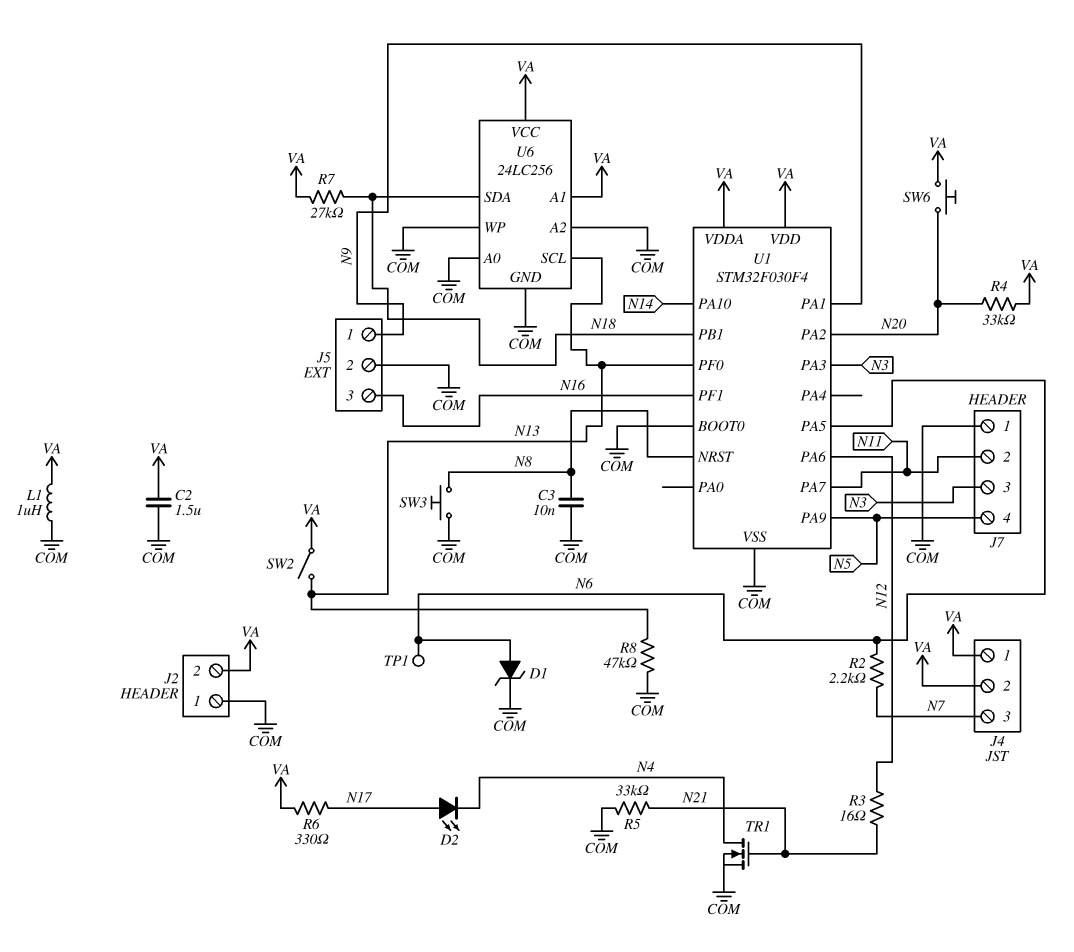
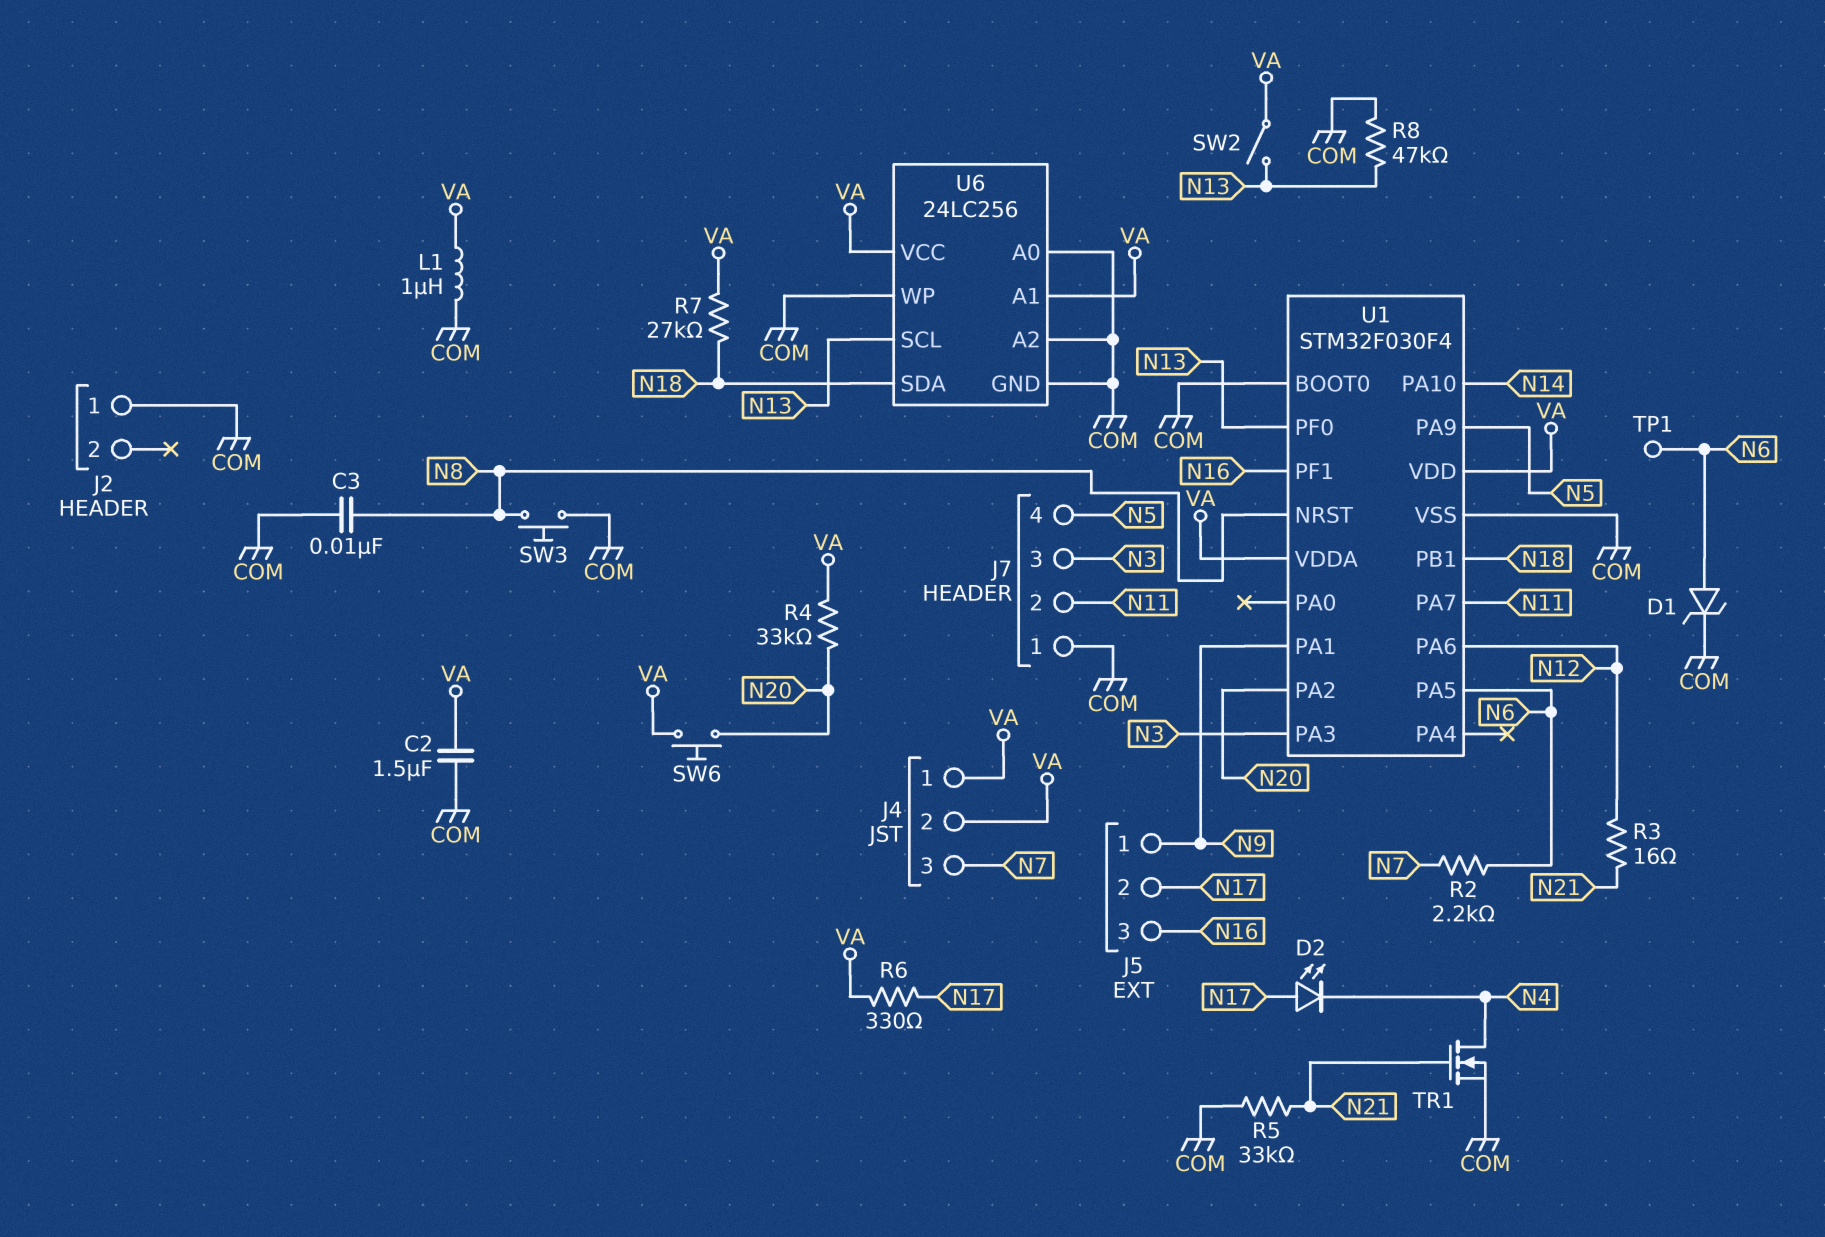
J2 pin 2: VA -> none
J5 pin 2: COM -> N17

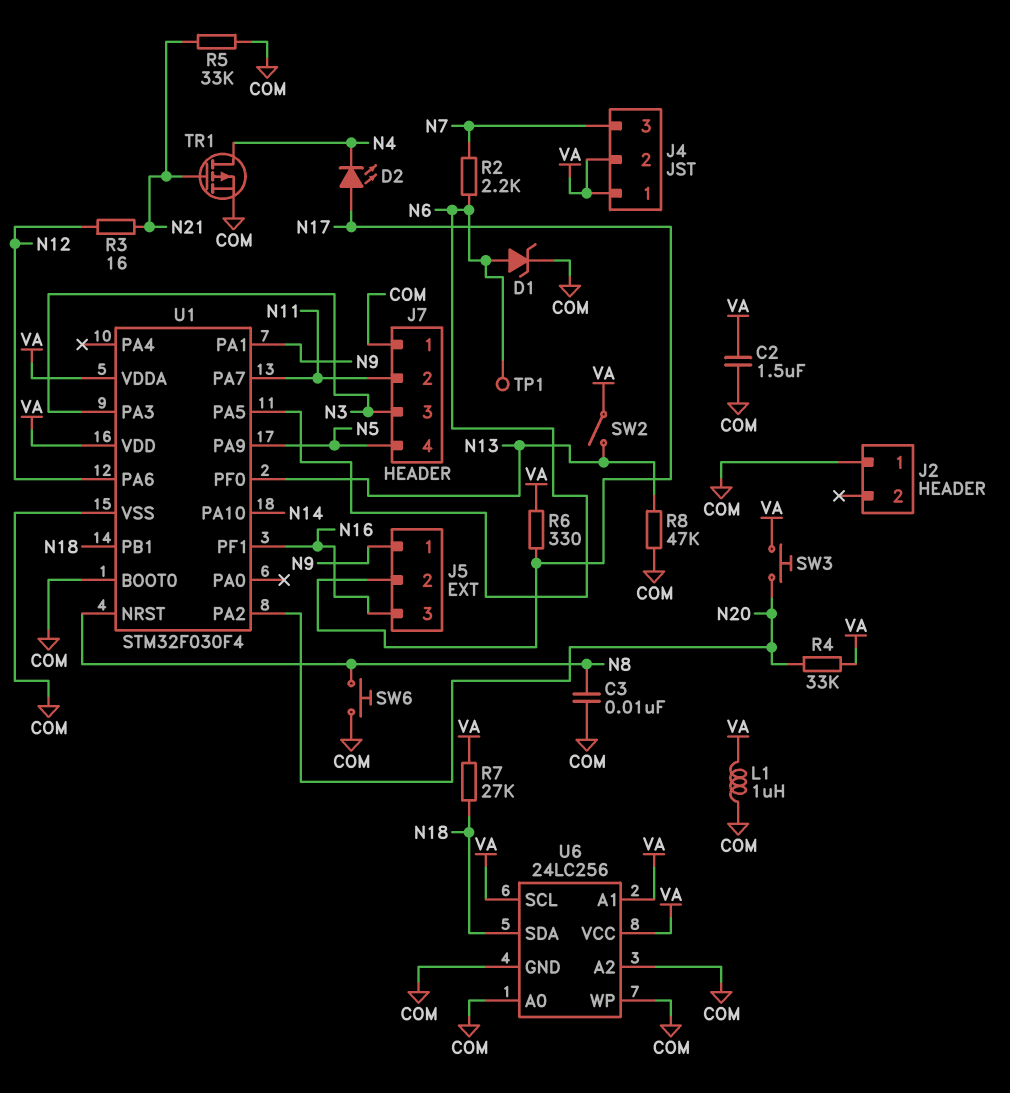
SW3: button (COM, N8) -> button (N20, VA)
SW6: button (N20, VA) -> button (COM, N8)
TR1: NMOS (G N21, D N4, S COM) -> PMOS (G N21, D N4, S COM)
U6 pin SCL: N13 -> VA

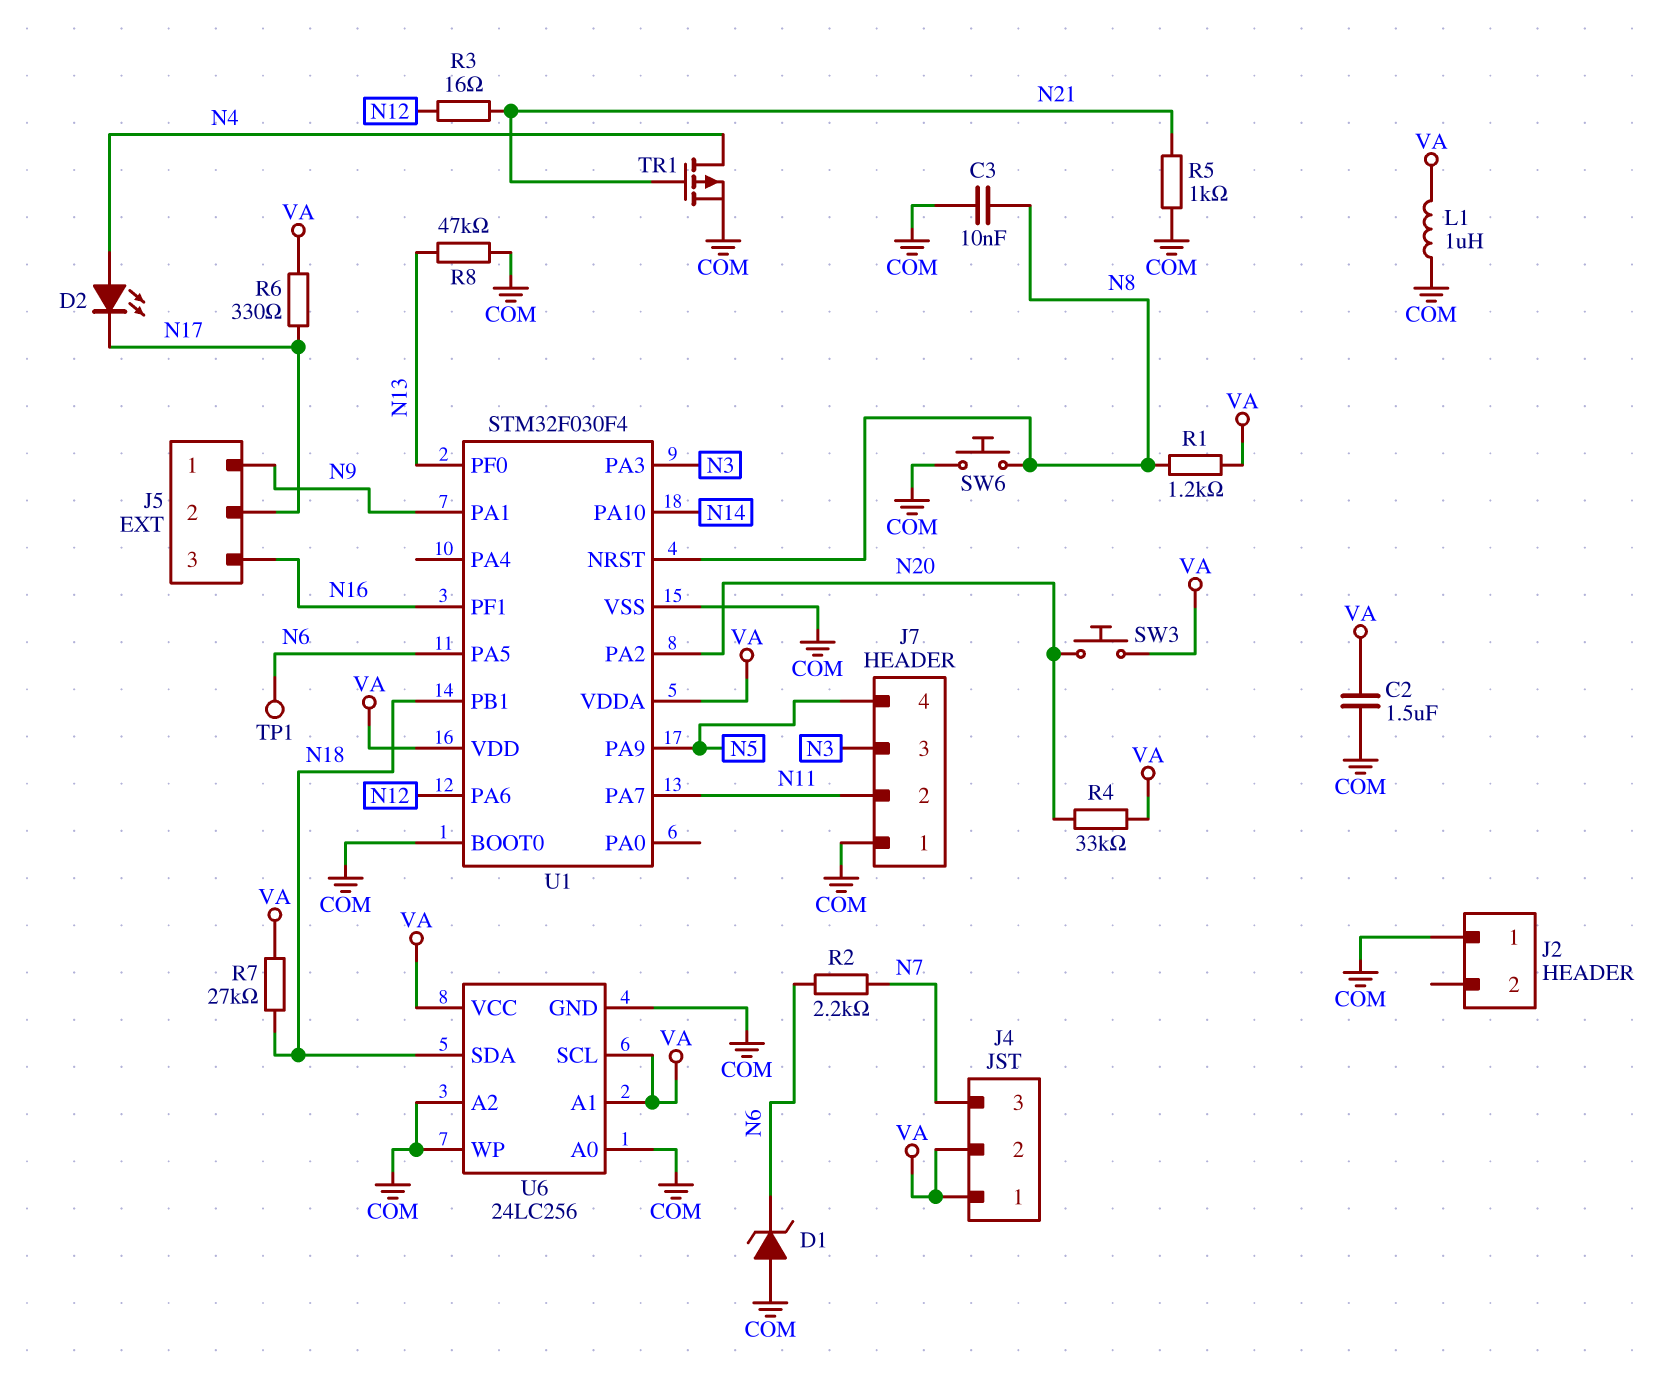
D1: zener (A N6, K COM) -> zener (A COM, K N6)
D2: LED (A N17, K N4) -> LED (A N4, K N17)
R1: none -> 1.2k (N8, VA)
R5: 33k (COM, N21) -> 1k (COM, N21)
SW2: switch (N13, VA) -> none

